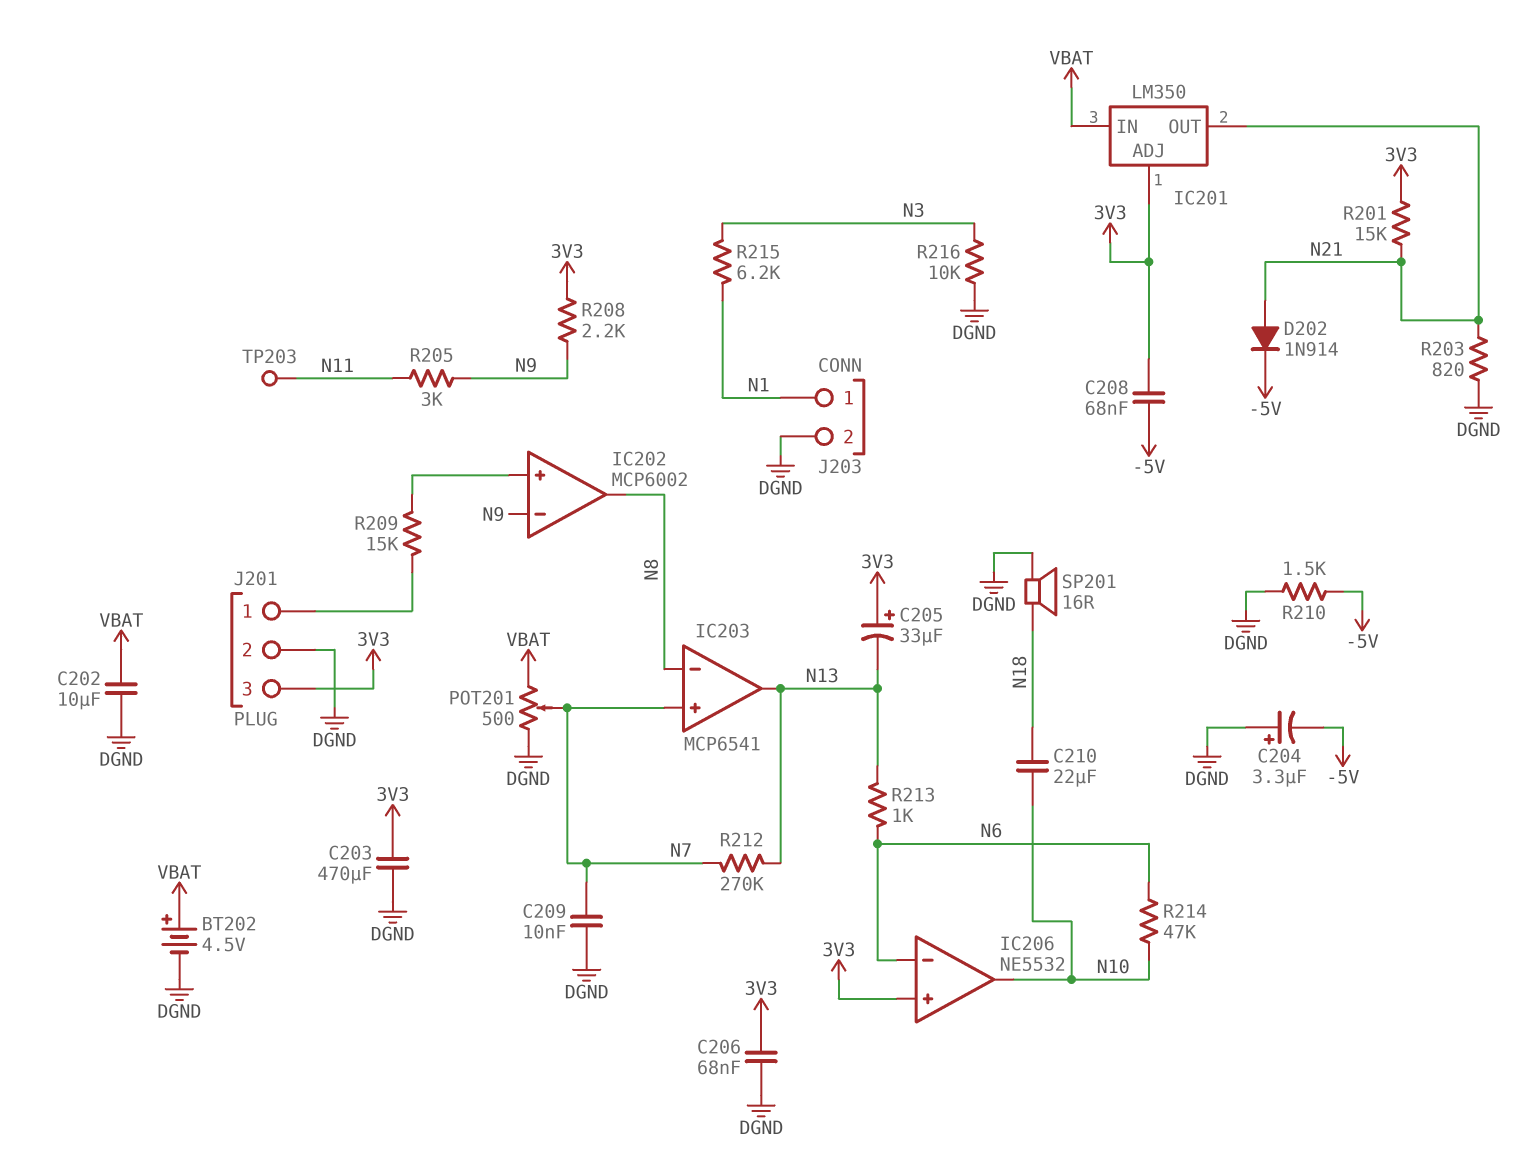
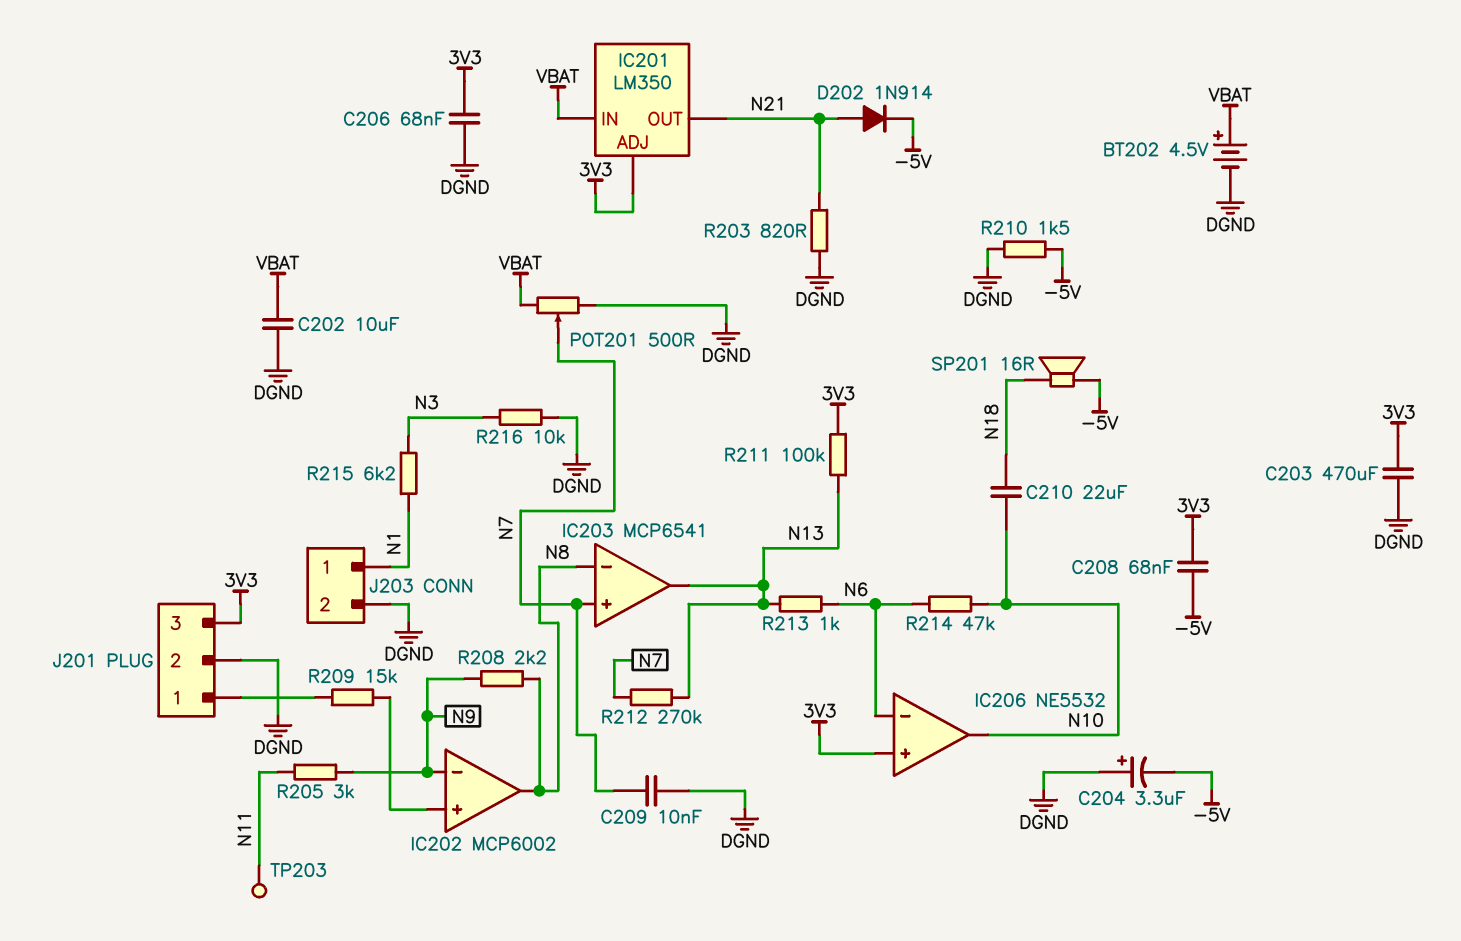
C205: 33uF (plus 3V3, minus N13) -> none
R201: 15k (3V3, N21) -> none
R208: 2.2k (3V3, N9) -> 2.2k (N8, N9)
R211: none -> 100k (3V3, N13)
SP201: speaker 16R (DGND, N18) -> speaker 16R (-5V, N18)

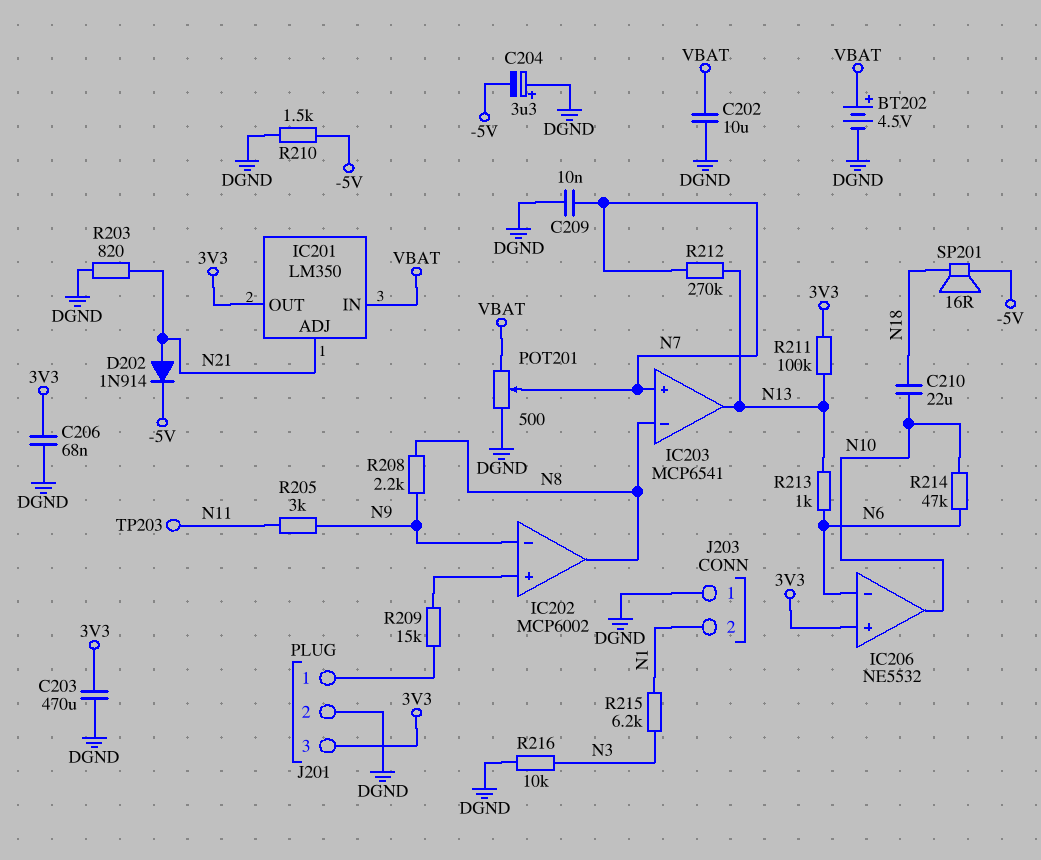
C208: 68nF (-5V, 3V3) -> none
IC201 pin ADJ: 3V3 -> N21
IC201 pin OUT: N21 -> 3V3
J203 pin 1: N1 -> DGND
J203 pin 2: DGND -> N1

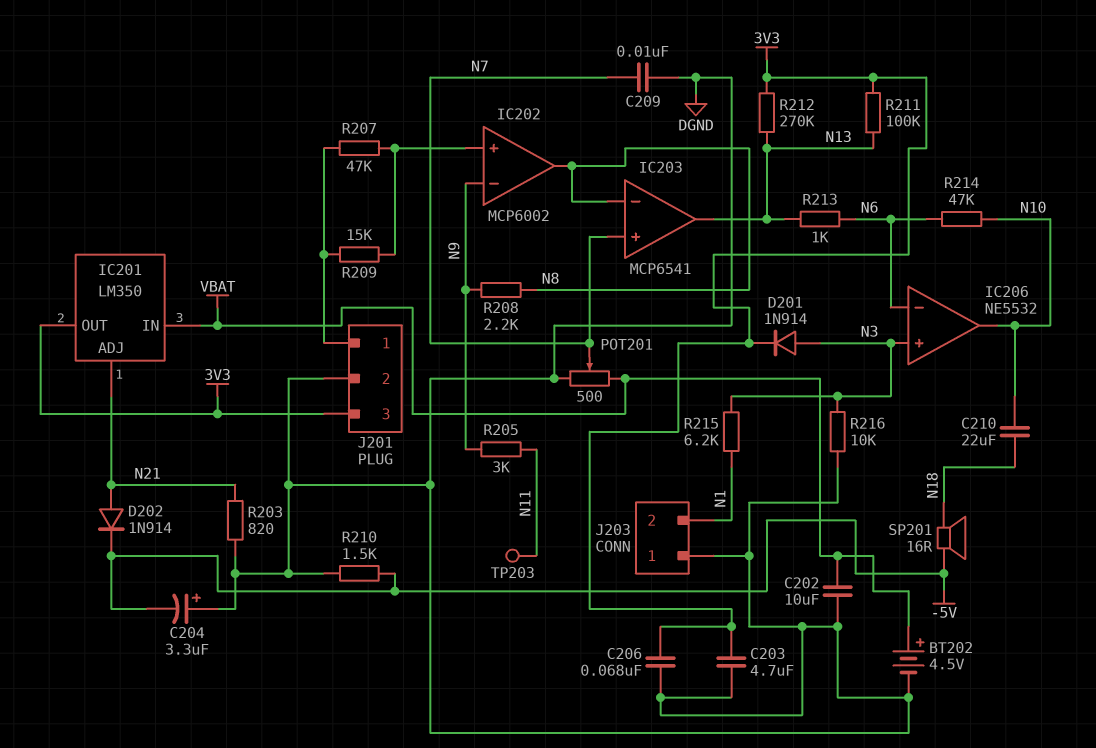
C203: 470uF (3V3, DGND) -> 4.7uF (3V3, DGND)
D201: none -> diode 1N914 (A N3, K 3V3)
IC206 pin in+: 3V3 -> N3
R207: none -> 47k (IC202/in+, J201/1)
R212: 270k (N7, N13) -> 270k (3V3, N13)

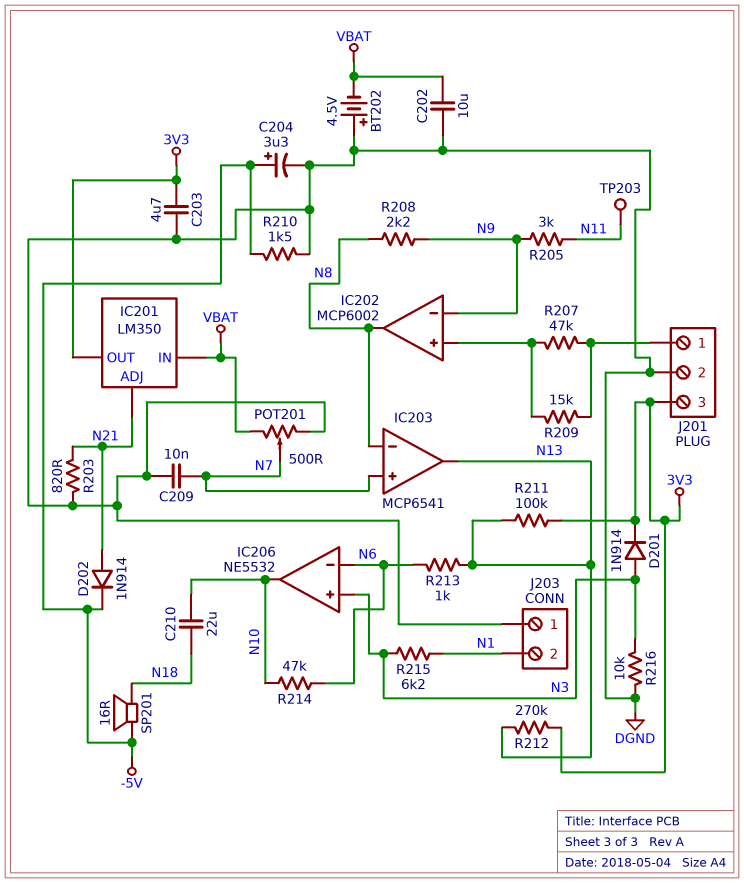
BT202: 4.5V (plus VBAT, minus DGND) -> 4.5V (plus DGND, minus VBAT)
C204: 3.3uF (plus DGND, minus -5V) -> 3.3uF (plus -5V, minus DGND)
C206: 68nF (3V3, DGND) -> none

